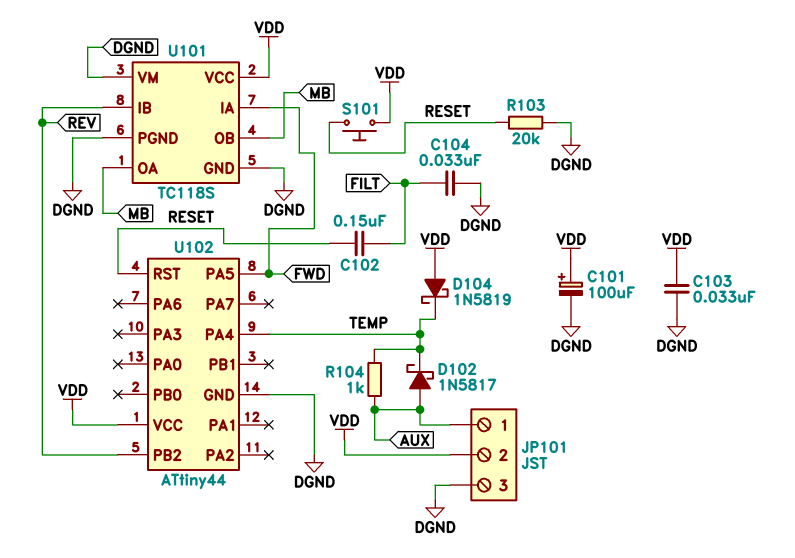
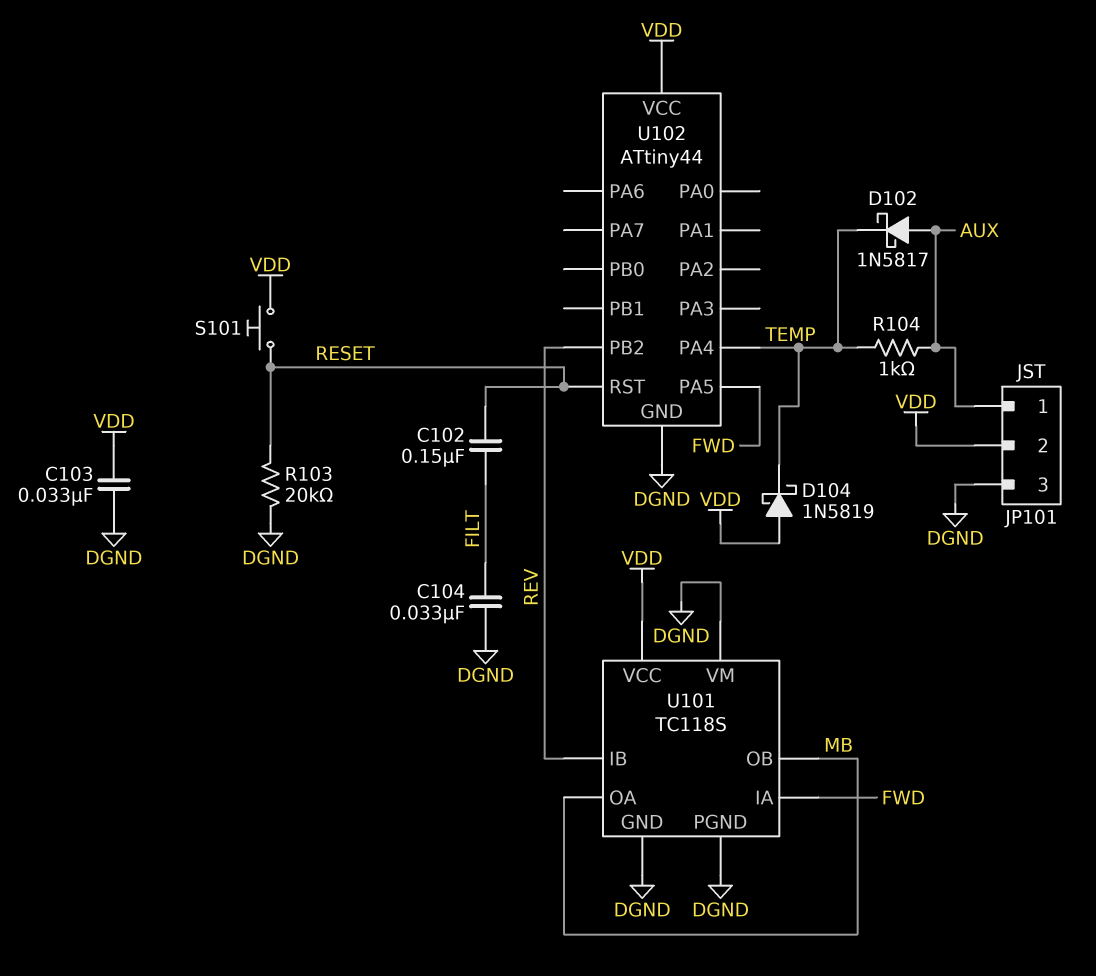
C101: 100uF (plus VDD, minus DGND) -> none

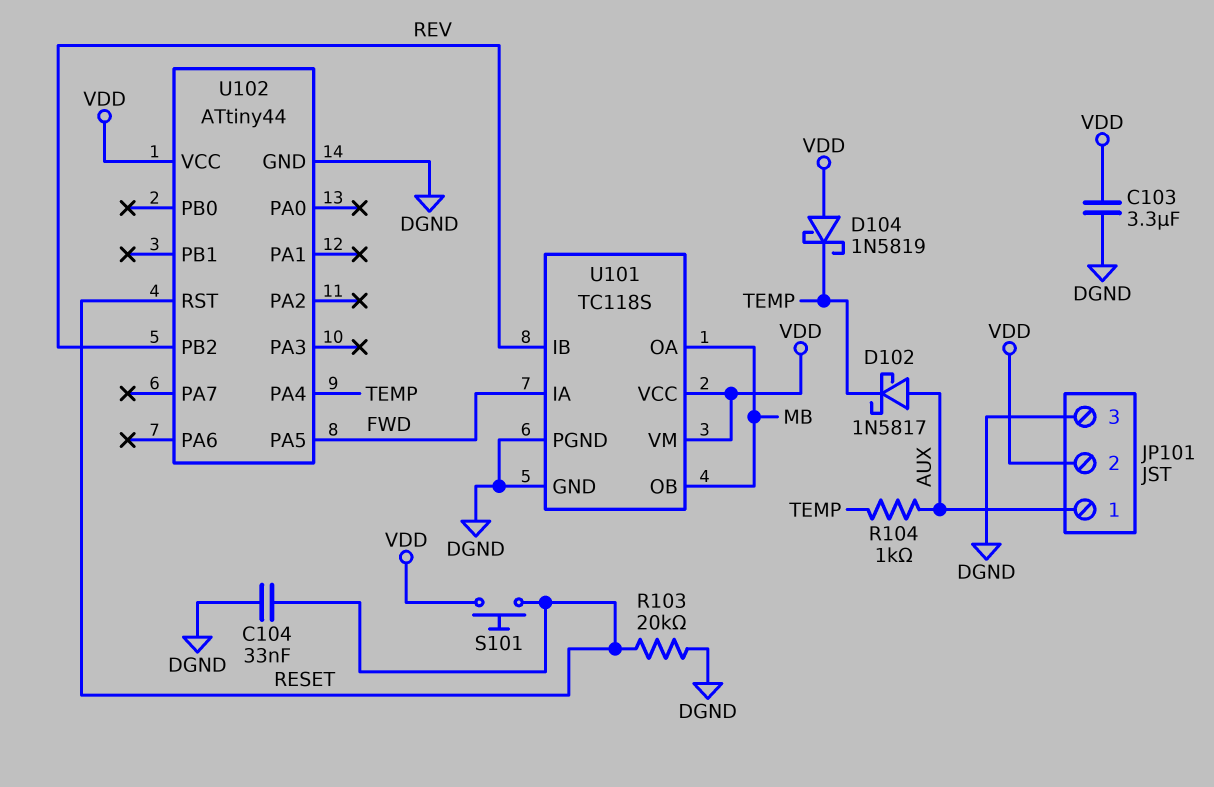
C102: 150nF (FILT, RESET) -> none
C103: 33nF (DGND, VDD) -> 3.3uF (DGND, VDD)
C104: 33nF (DGND, FILT) -> 33nF (DGND, RESET)
U101 pin VM: DGND -> VDD

